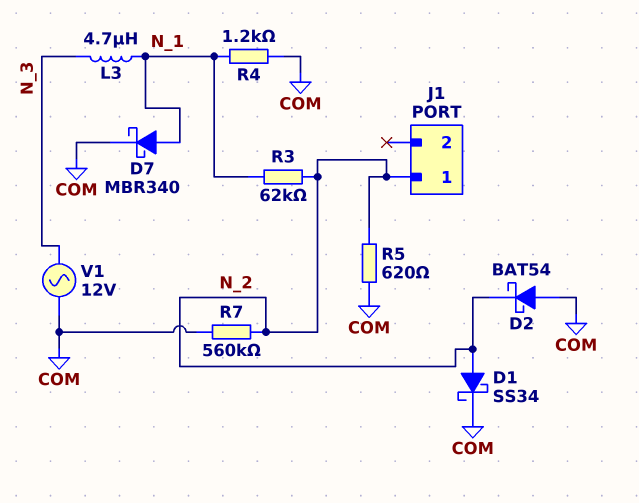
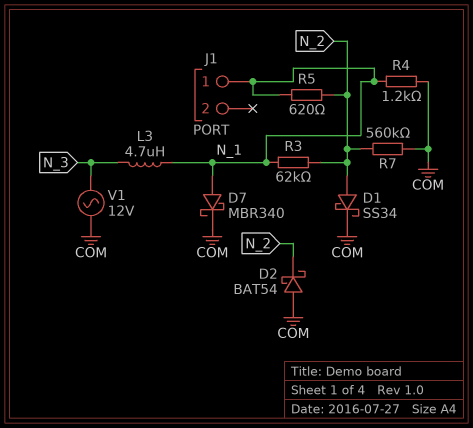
J1 pin 1: N_2 -> N_1
R5: 620 (COM, N_2) -> 620 (N_1, N_2)

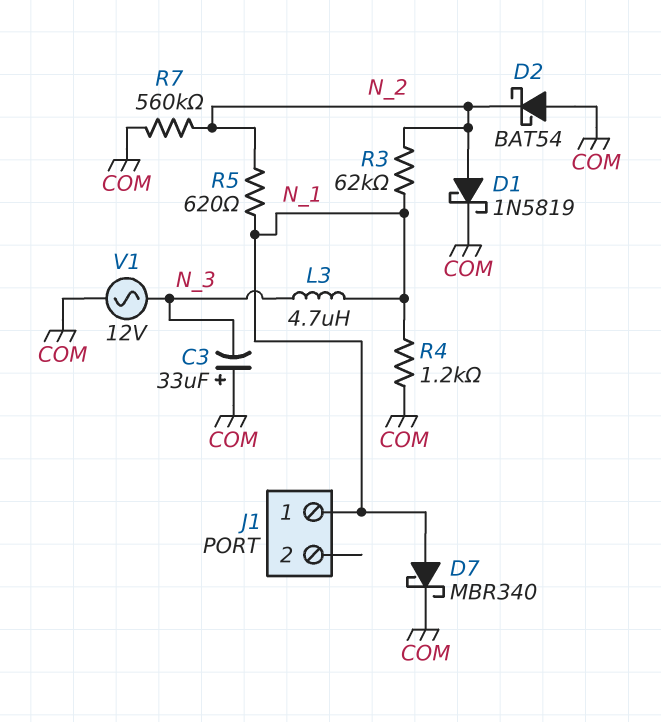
C3: none -> 33uF (plus COM, minus N_3)
D1: schottky SS34 (A N_2, K COM) -> schottky 1N5819 (A N_2, K COM)

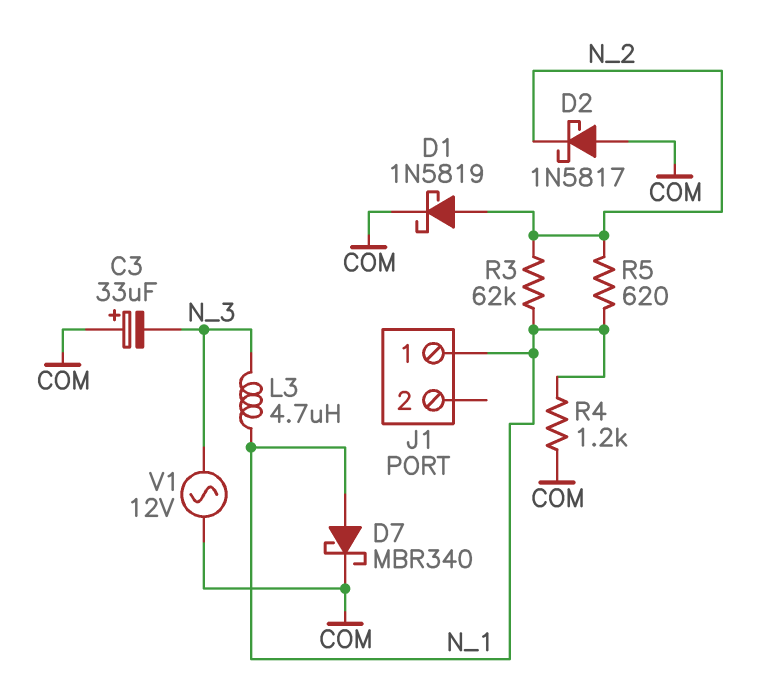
D2: schottky BAT54 (A COM, K N_2) -> schottky 1N5817 (A COM, K N_2)
R7: 560k (COM, N_2) -> none

